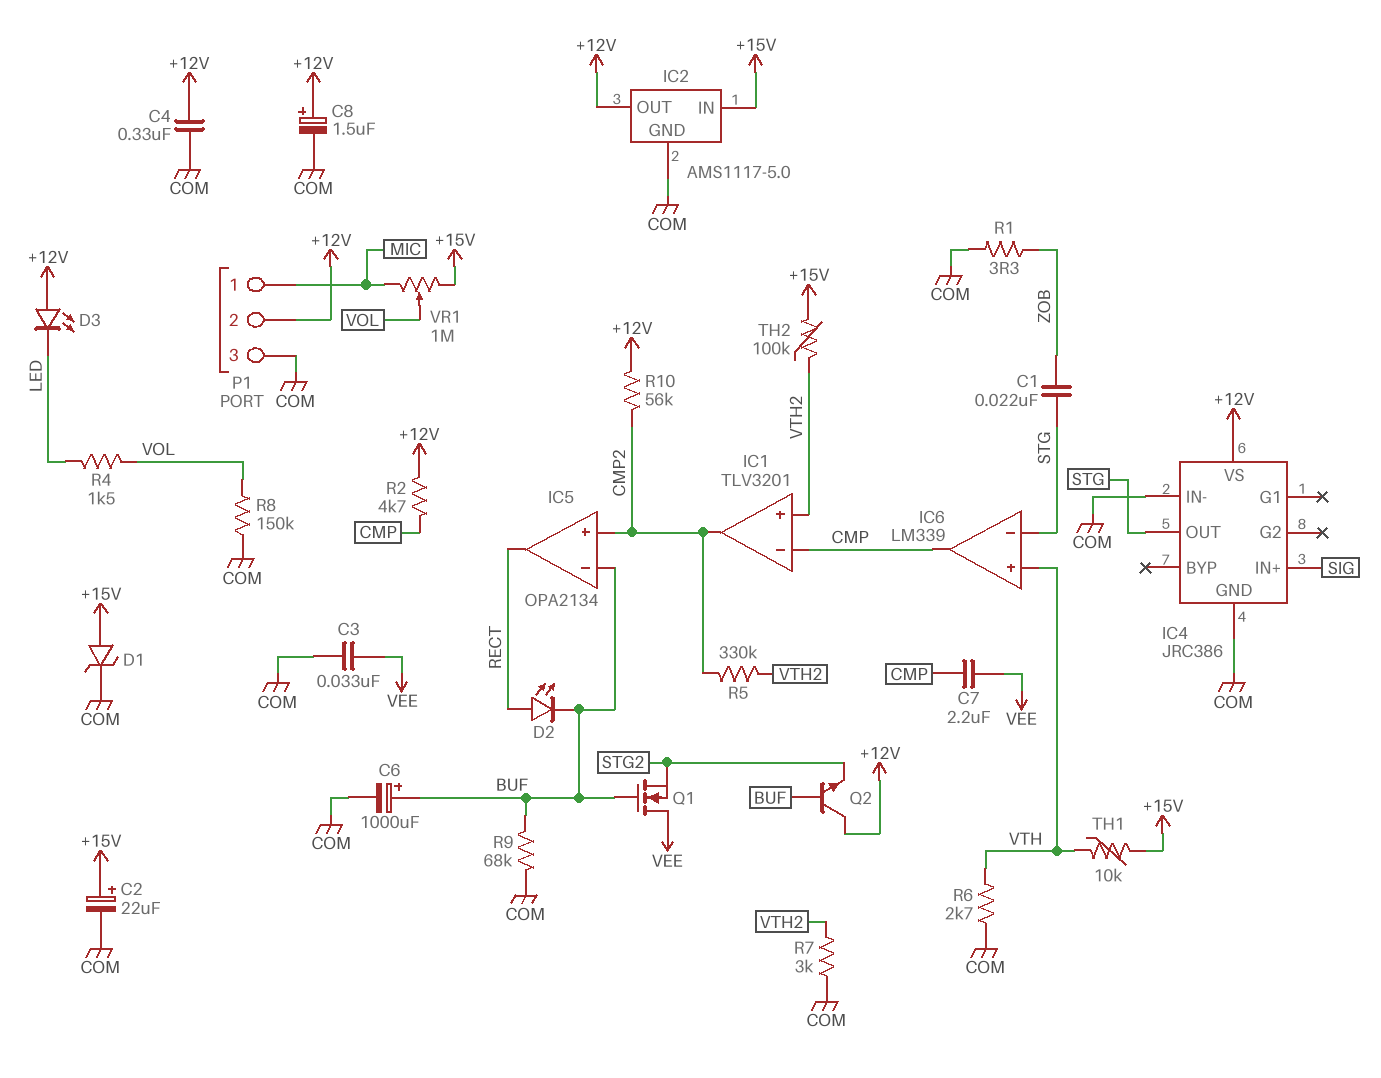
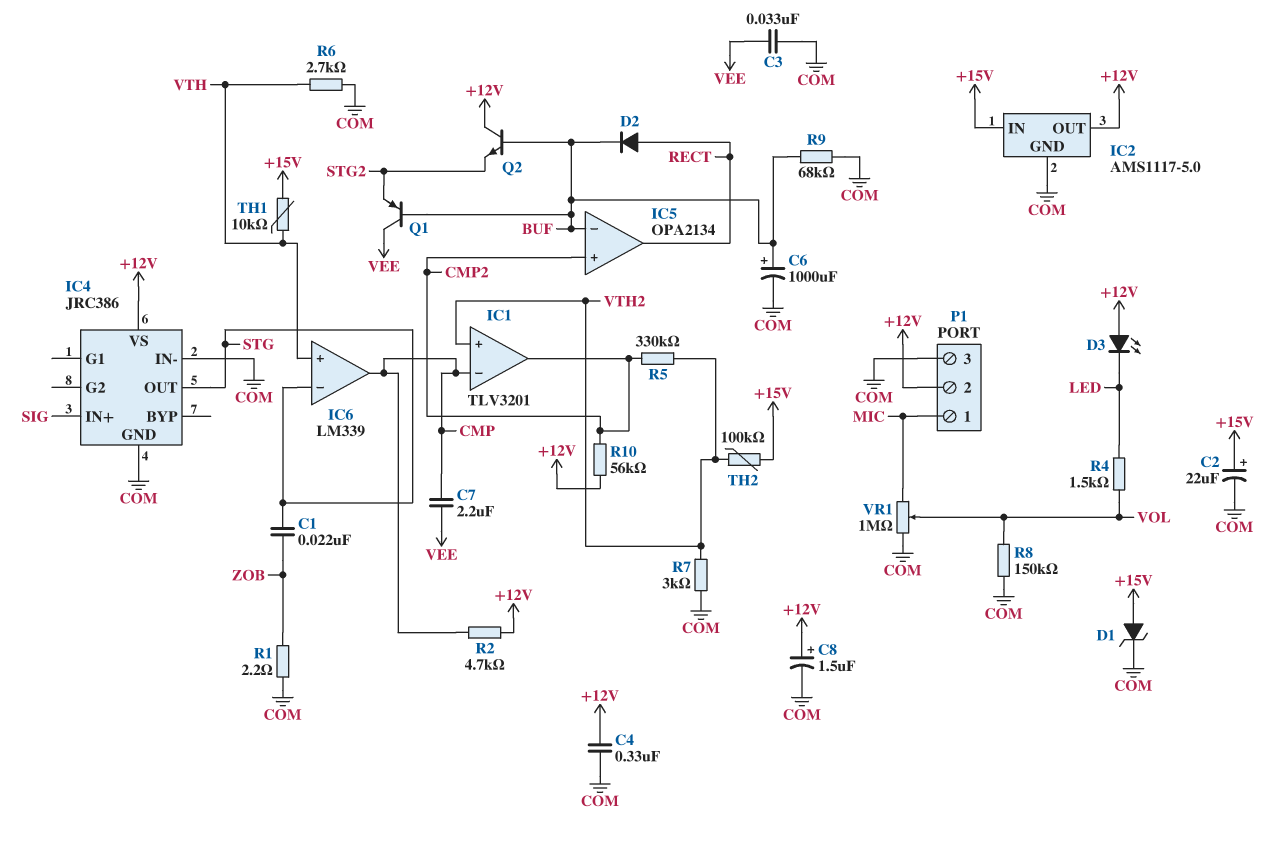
D2: LED (A RECT, K BUF) -> diode (A RECT, K BUF)
Q1: NMOS (G BUF, D VEE, S STG2) -> PNP (B BUF, C VEE, E STG2)
R1: 3.3 (COM, ZOB) -> 2.2 (COM, ZOB)
VR1: 1M (+15V, MIC, wiper VOL) -> 1M (COM, MIC, wiper VOL)

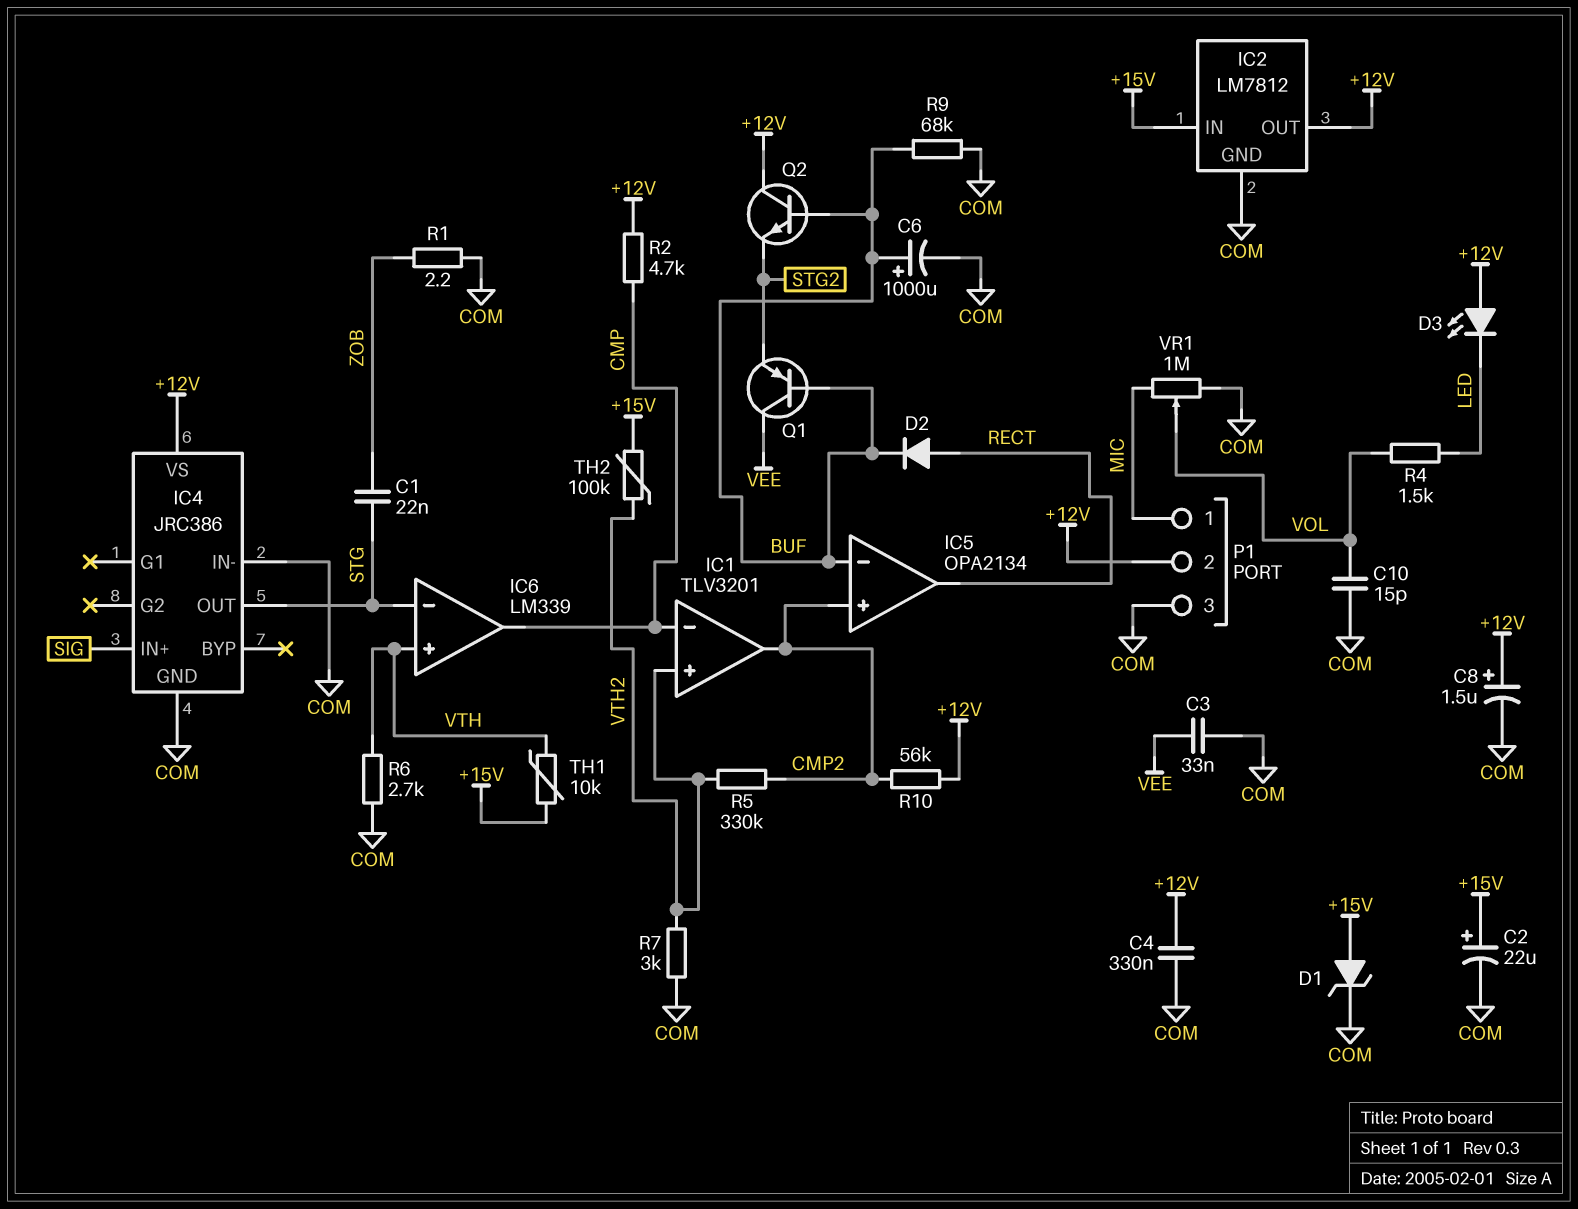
C7: 2.2uF (CMP, VEE) -> none
C10: none -> 15pF (COM, VOL)
IC2: AMS1117-5.0 -> LM7812
R8: 150k (COM, VOL) -> none

